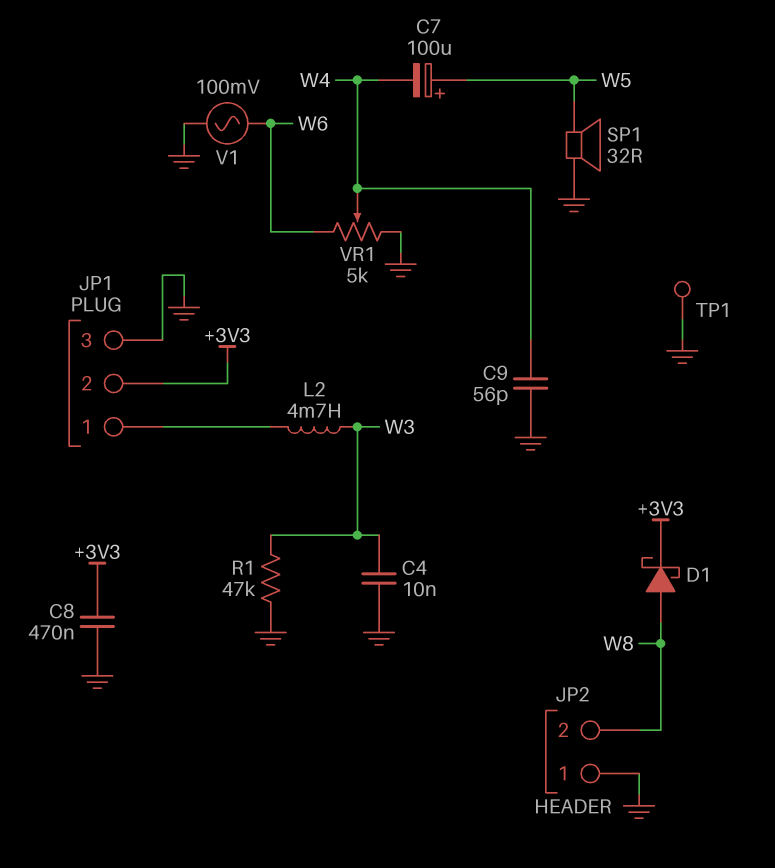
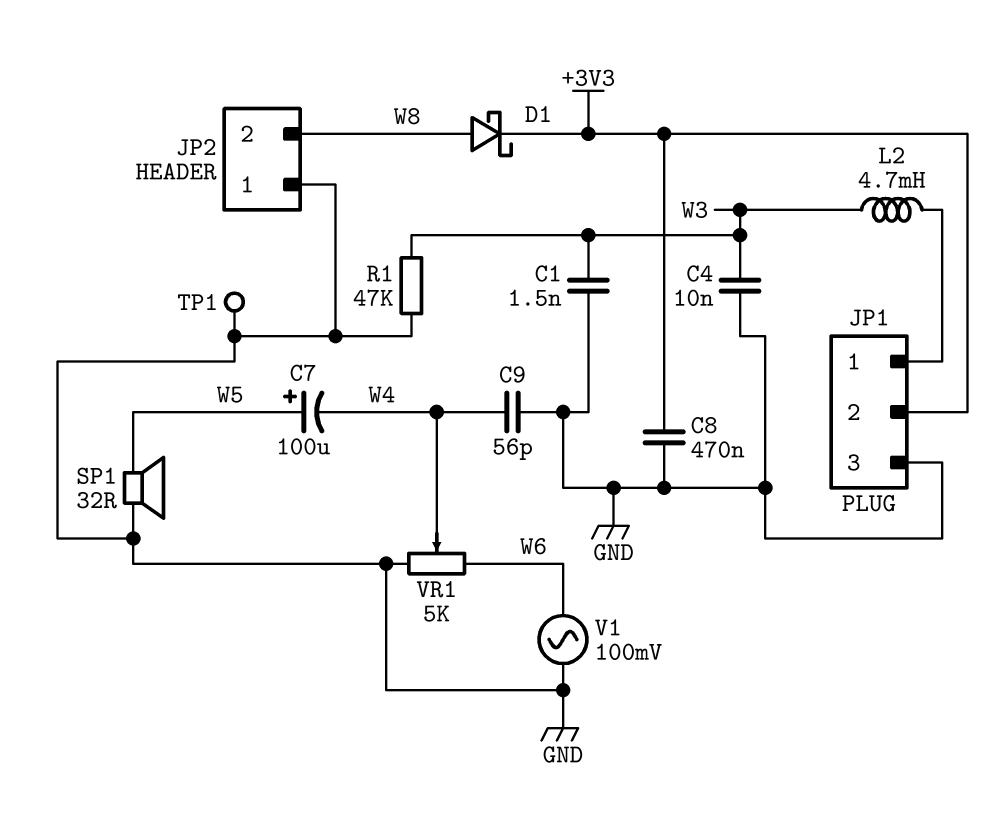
C1: none -> 1.5nF (GND, W3)

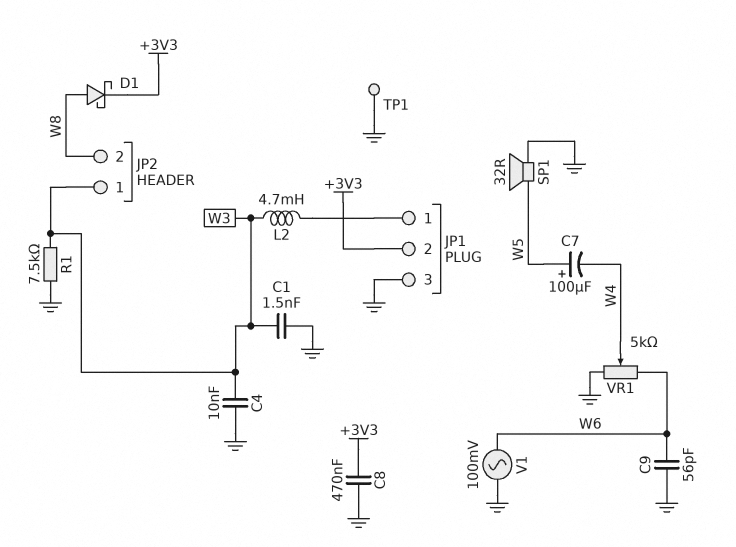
C9: 56pF (GND, W4) -> 56pF (GND, W6)
JP2 pin 1: GND -> W3
R1: 47k (GND, W3) -> 7.5k (GND, W3)

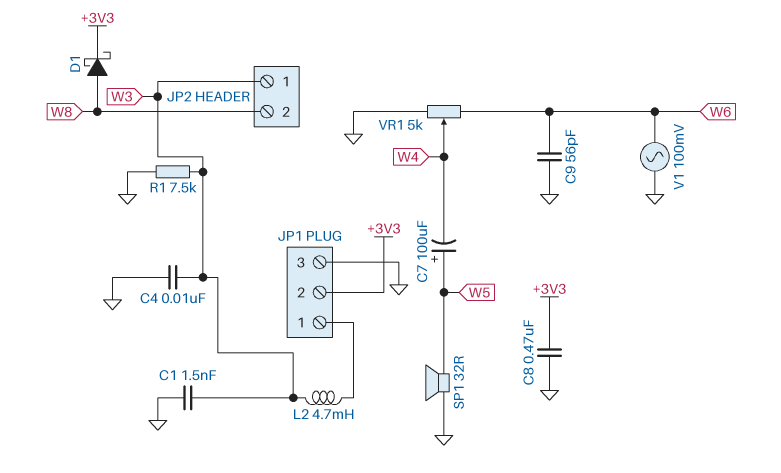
TP1: test point (GND) -> none

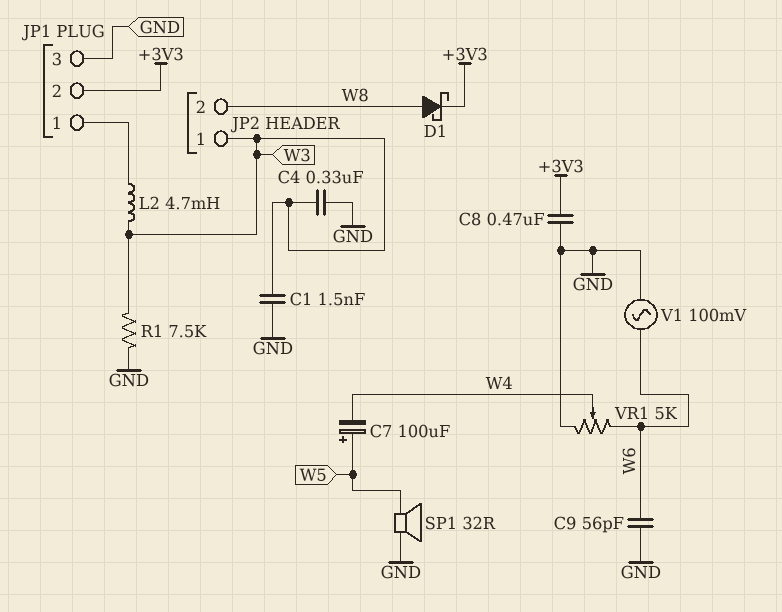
C4: 10nF (GND, W3) -> 330nF (GND, W3)

